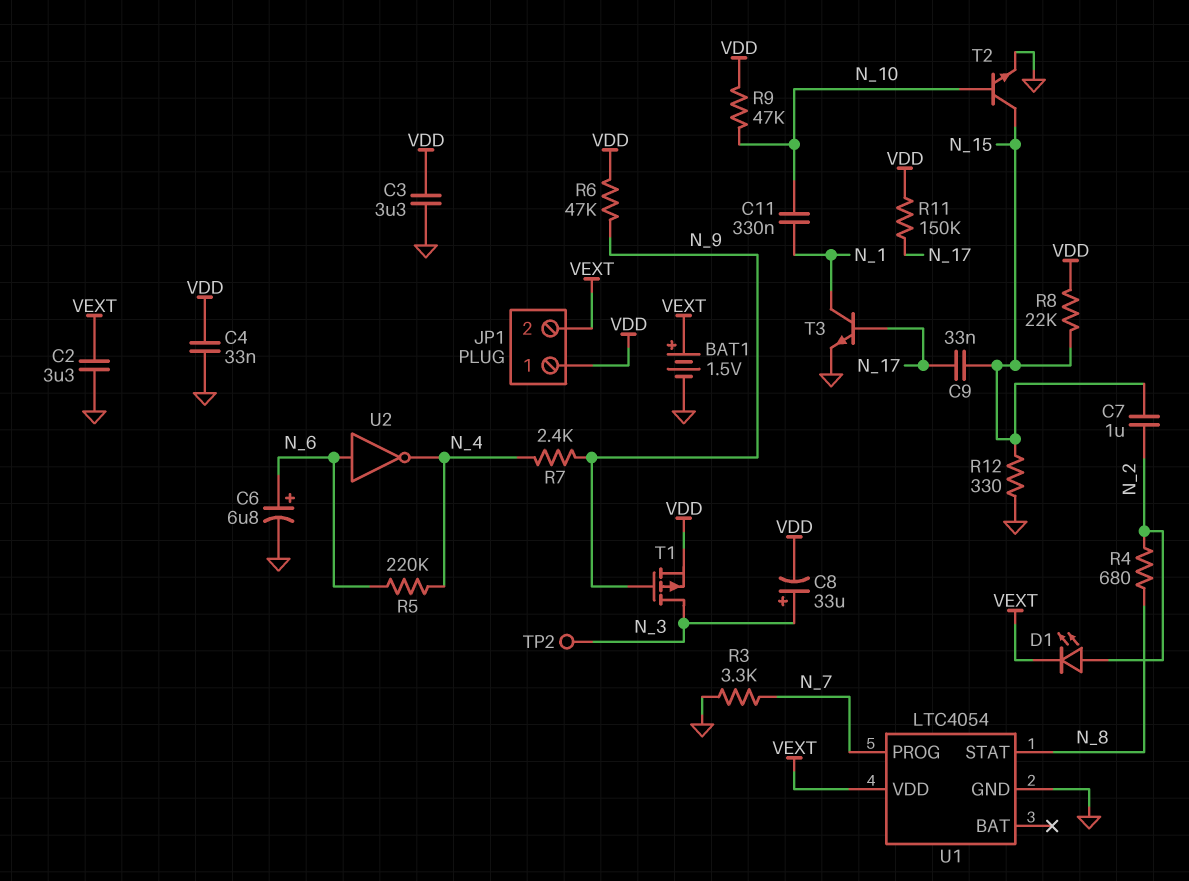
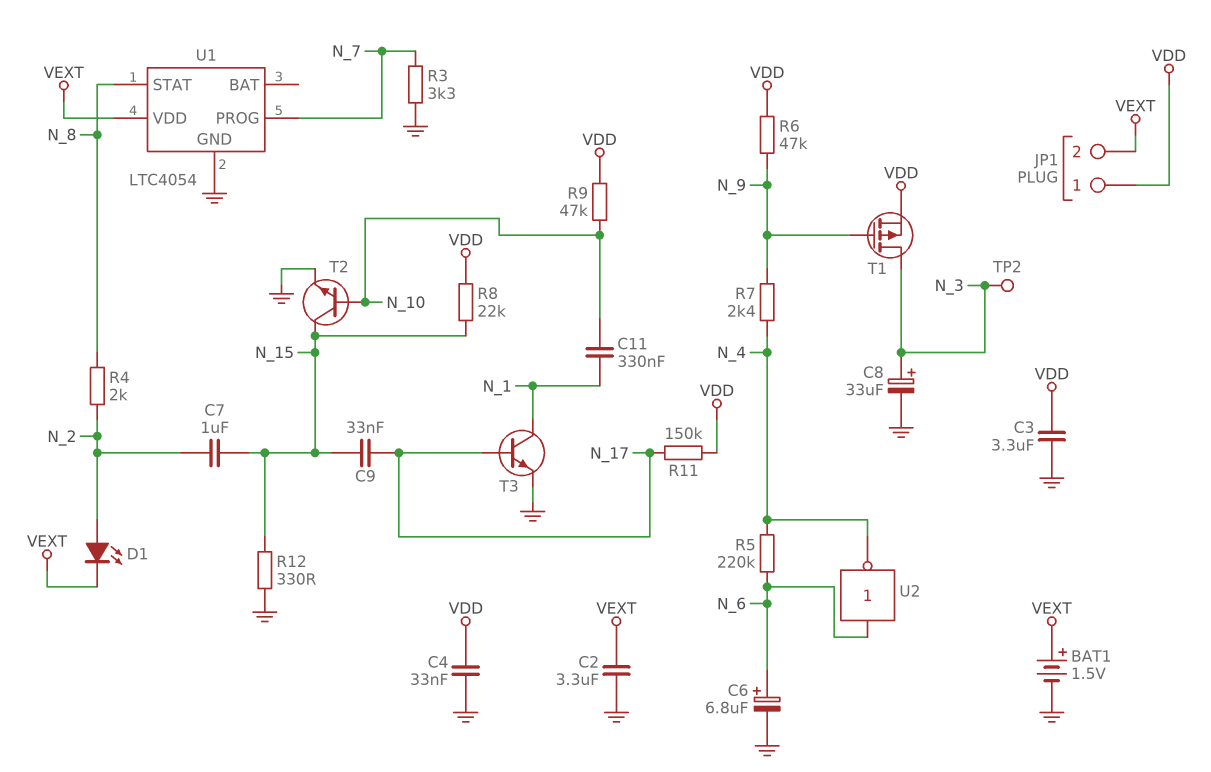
C8: 33uF (plus N_3, minus VDD) -> 33uF (plus N_3, minus GND)
R4: 680 (N_2, N_8) -> 2k (N_2, N_8)

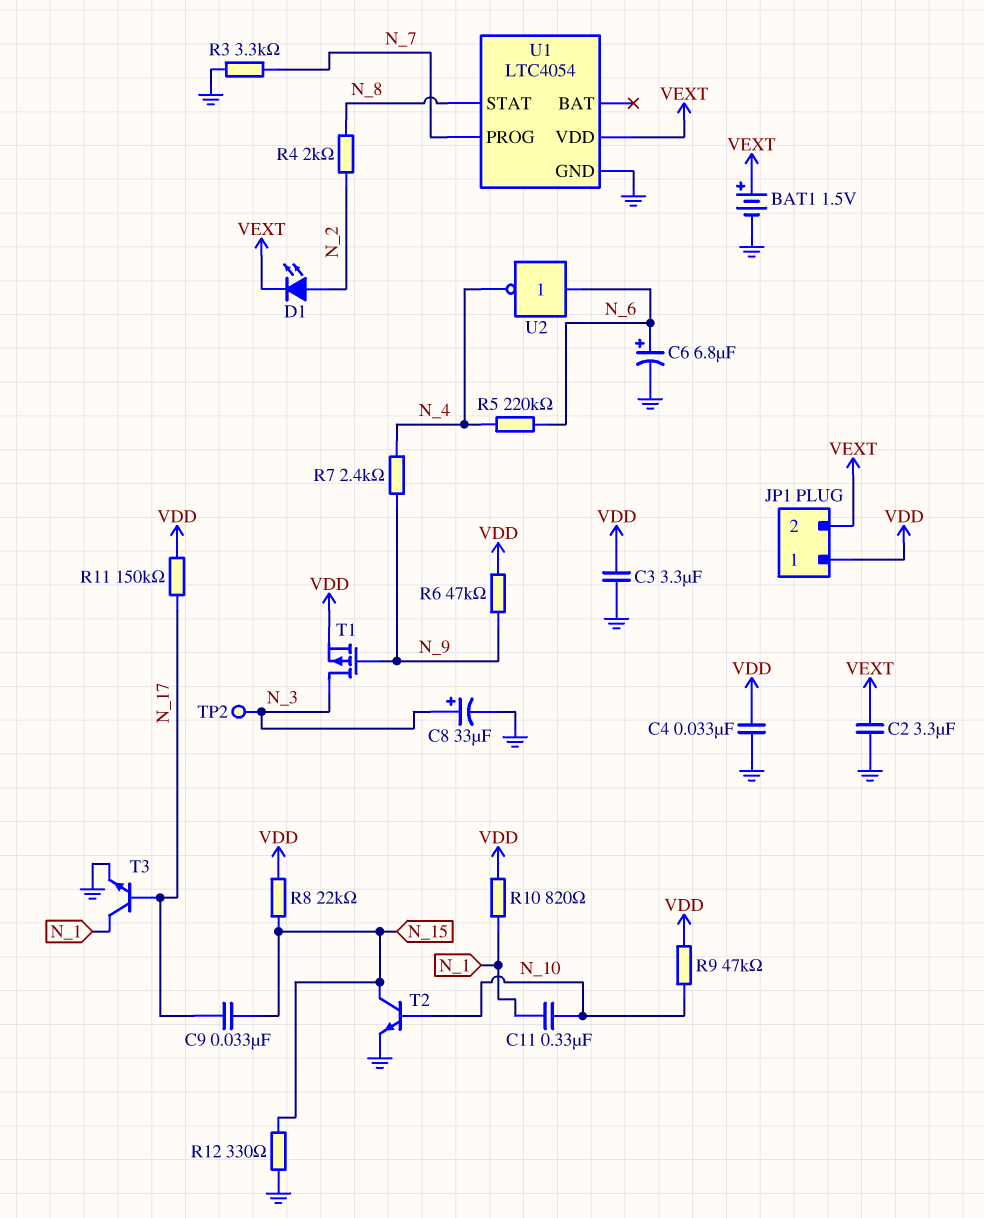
C7: 1uF (N_2, N_15) -> none
R10: none -> 820 (N_1, VDD)

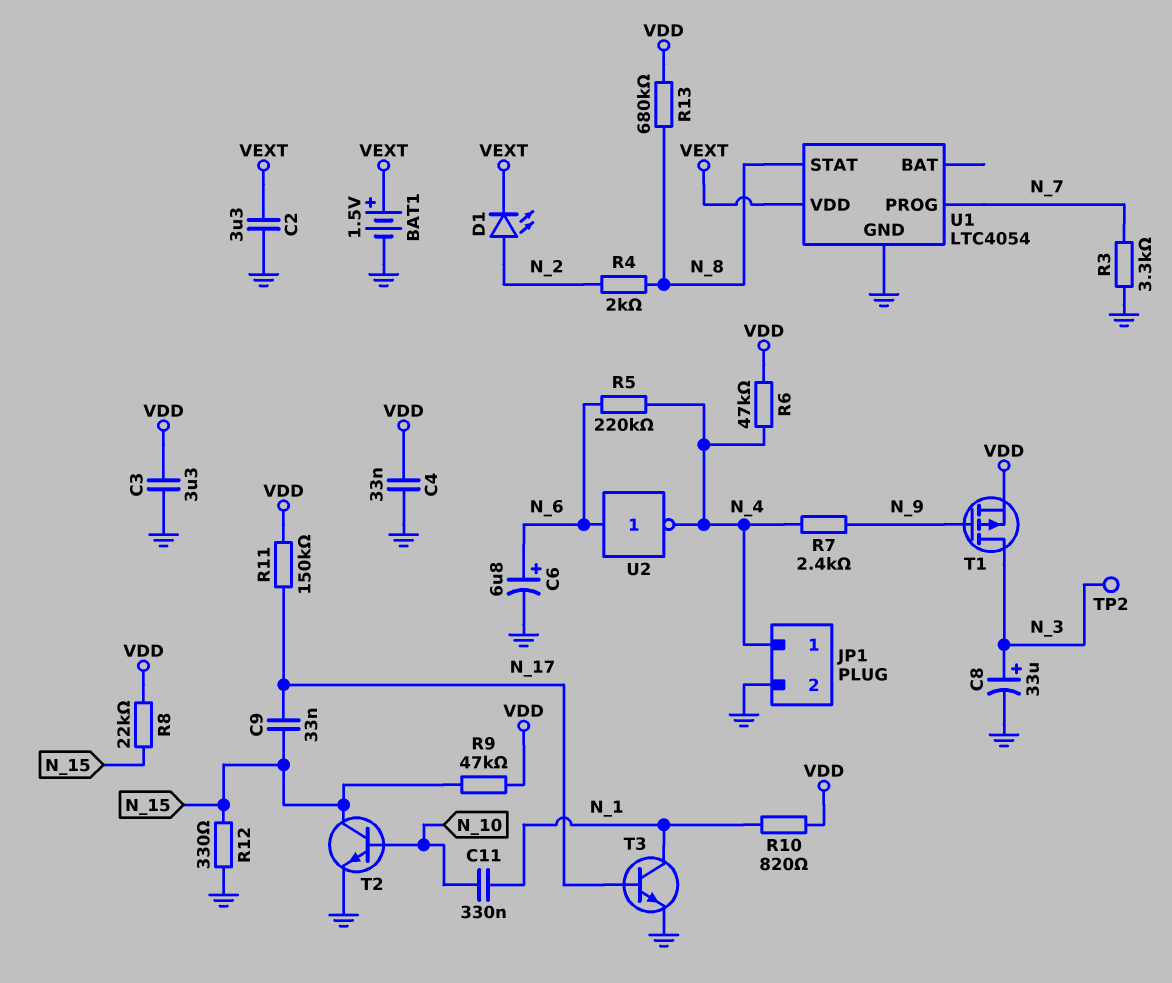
JP1 pin 1: VDD -> N_4
JP1 pin 2: VEXT -> GND
R6: 47k (N_9, VDD) -> 47k (N_4, VDD)
R9: 47k (N_10, VDD) -> 47k (N_15, VDD)
R13: none -> 680k (N_8, VDD)

